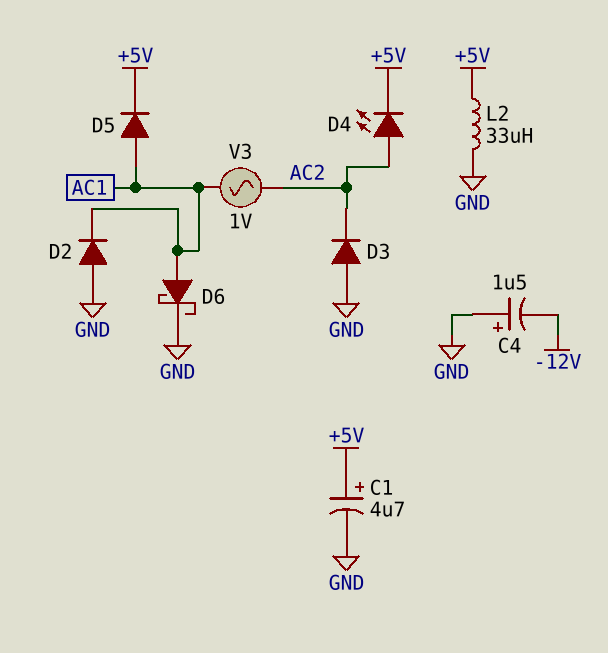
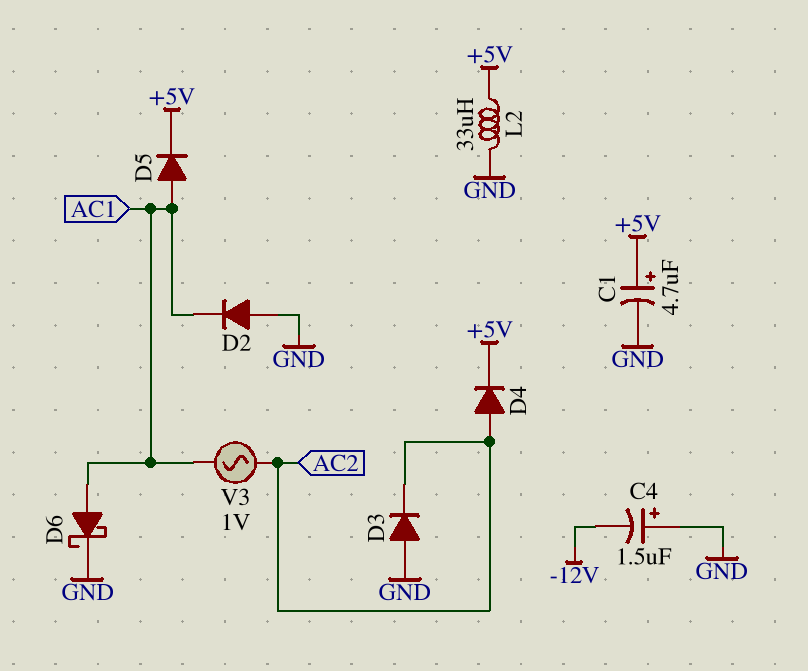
D4: LED (A AC2, K +5V) -> diode (A AC2, K +5V)

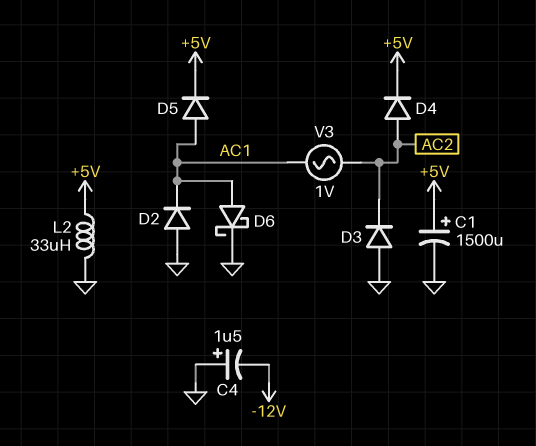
C1: 4.7uF (plus +5V, minus GND) -> 1500uF (plus +5V, minus GND)

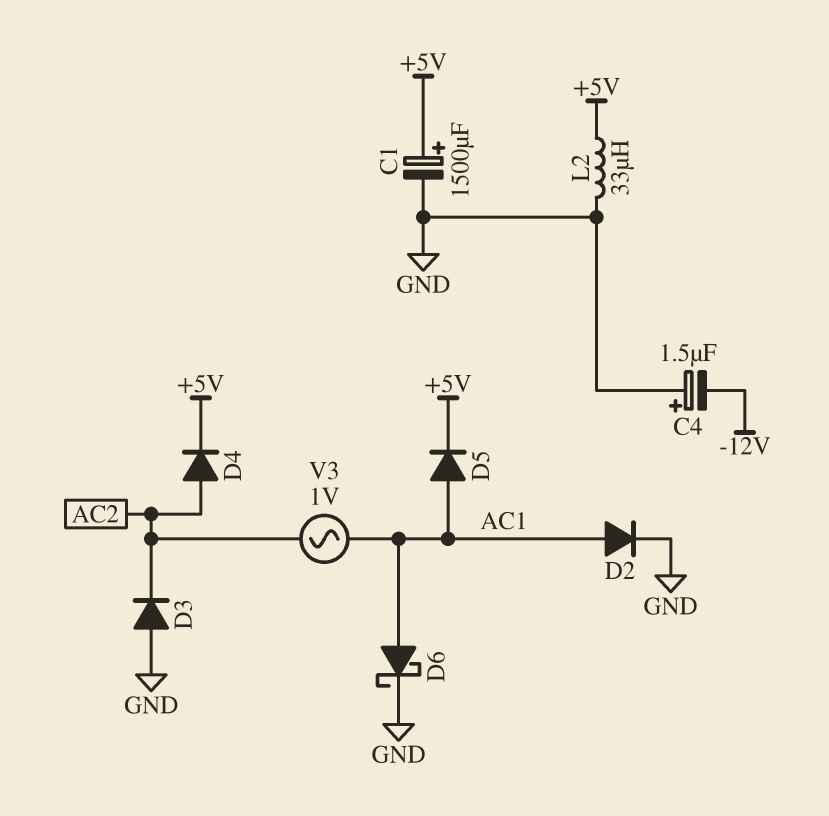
D2: diode (A GND, K AC1) -> diode (A AC1, K GND)

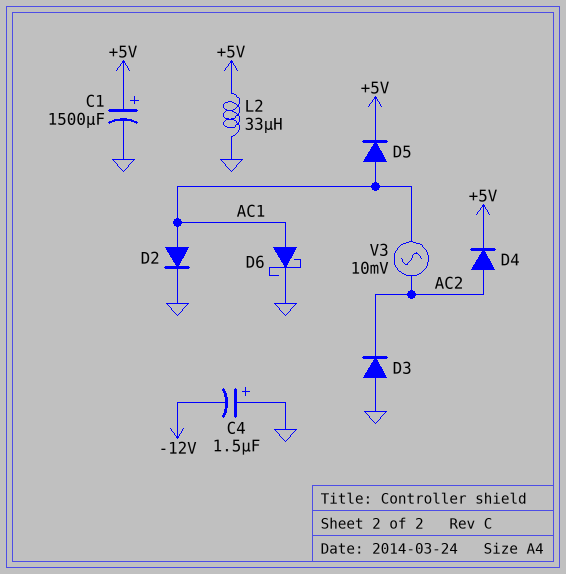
V3: AC 1V (AC1, AC2) -> AC 10mV (AC1, AC2)

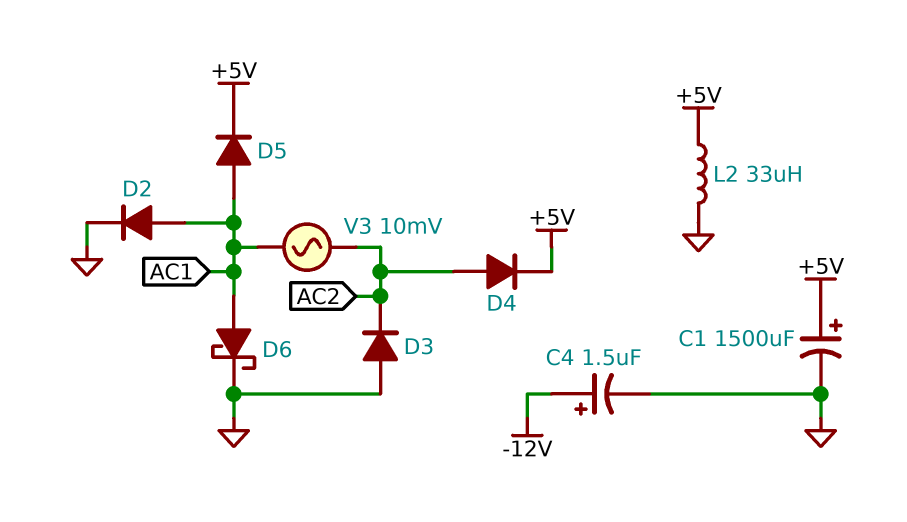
C4: 1.5uF (plus GND, minus -12V) -> 1.5uF (plus -12V, minus GND)

